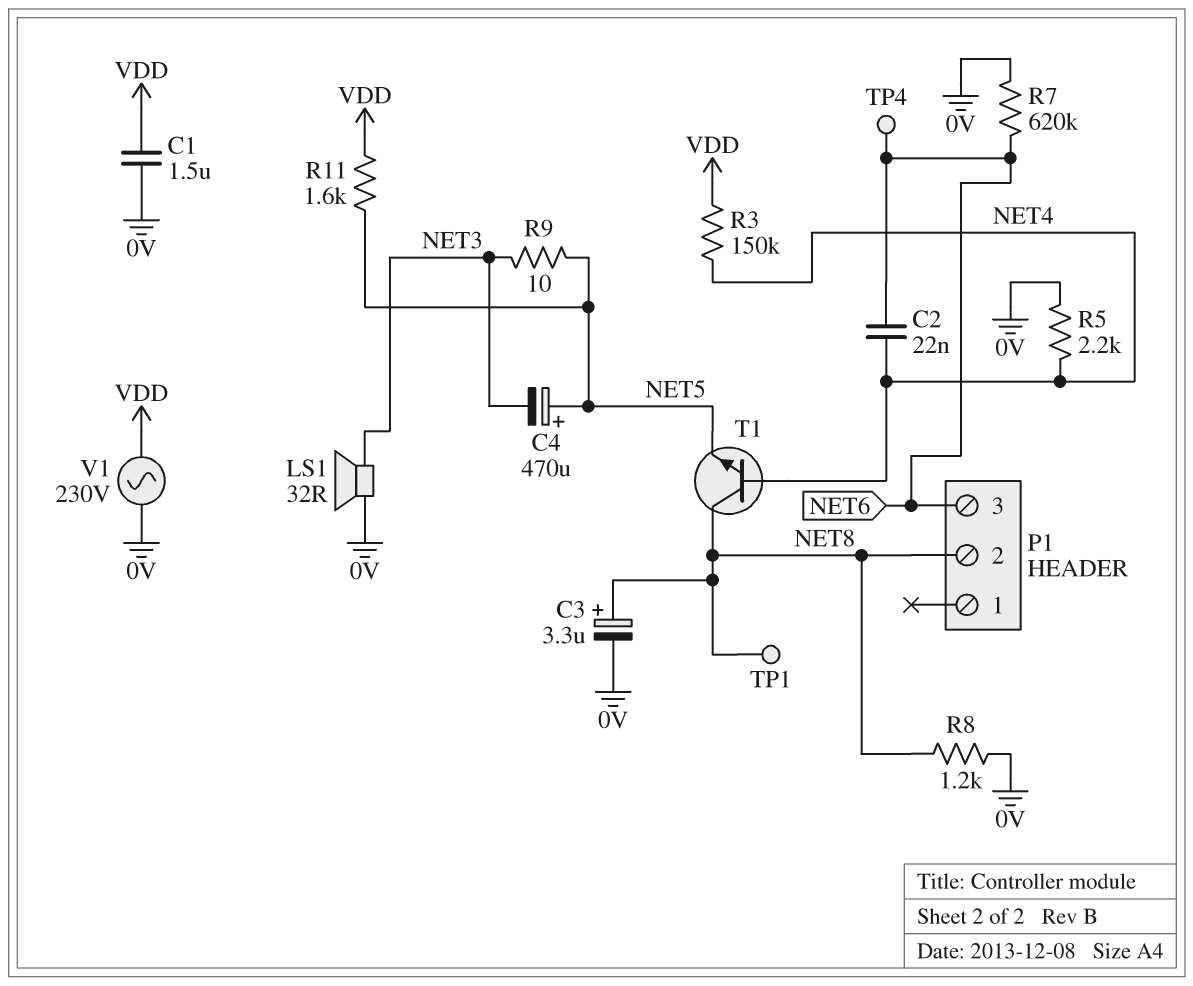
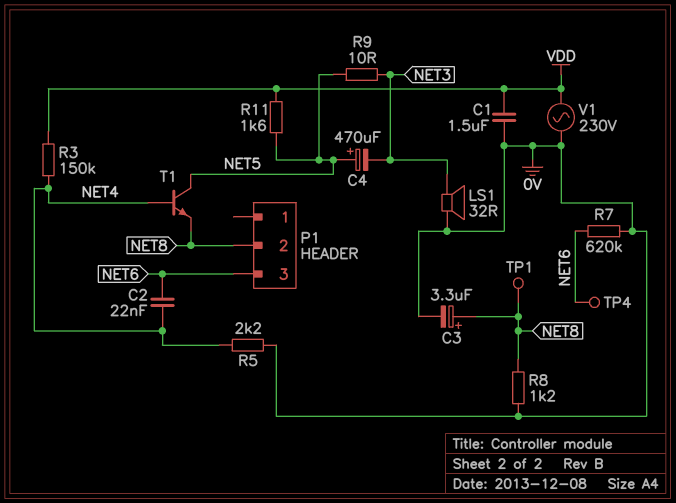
T1: NPN (B NET4, C NET8, E NET5) -> NPN (B NET4, C NET5, E NET8)

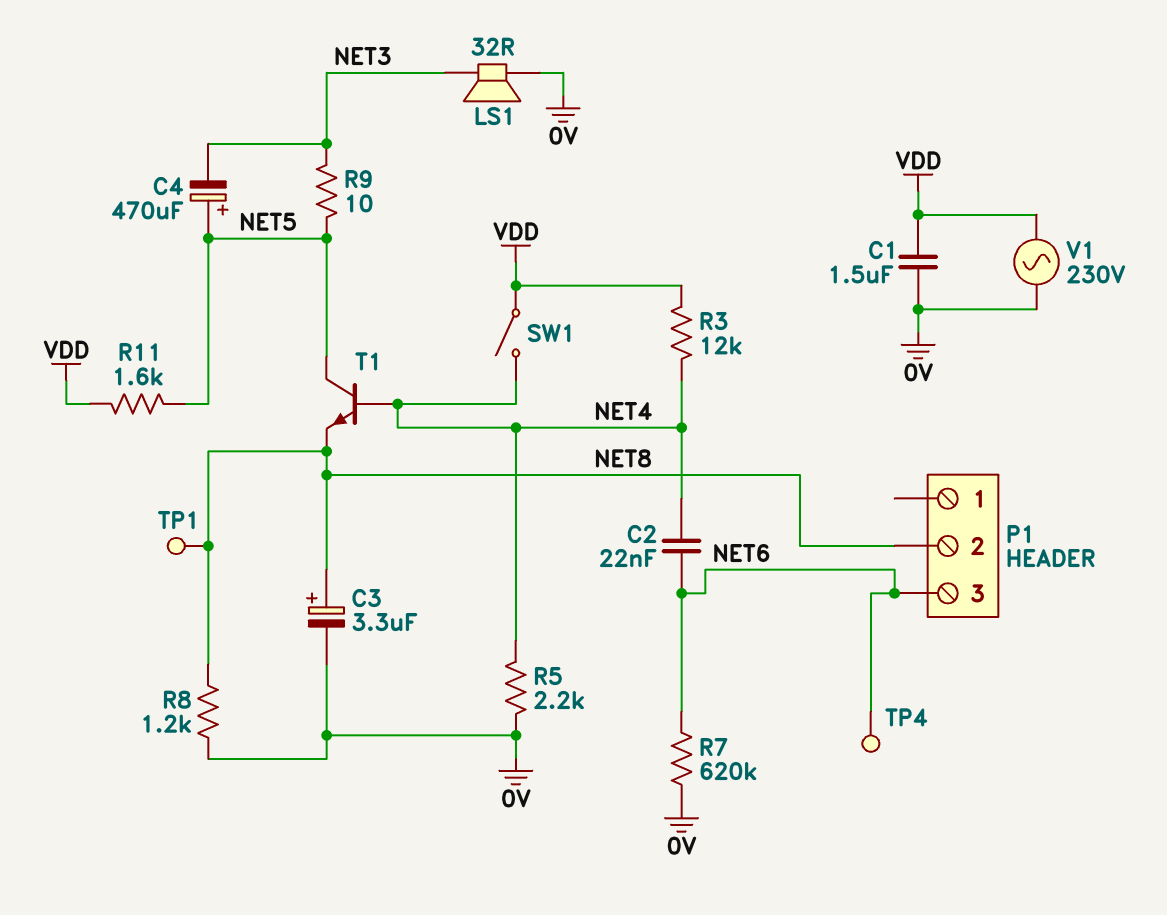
R3: 150k (NET4, VDD) -> 12k (NET4, VDD)
SW1: none -> switch (NET4, VDD)

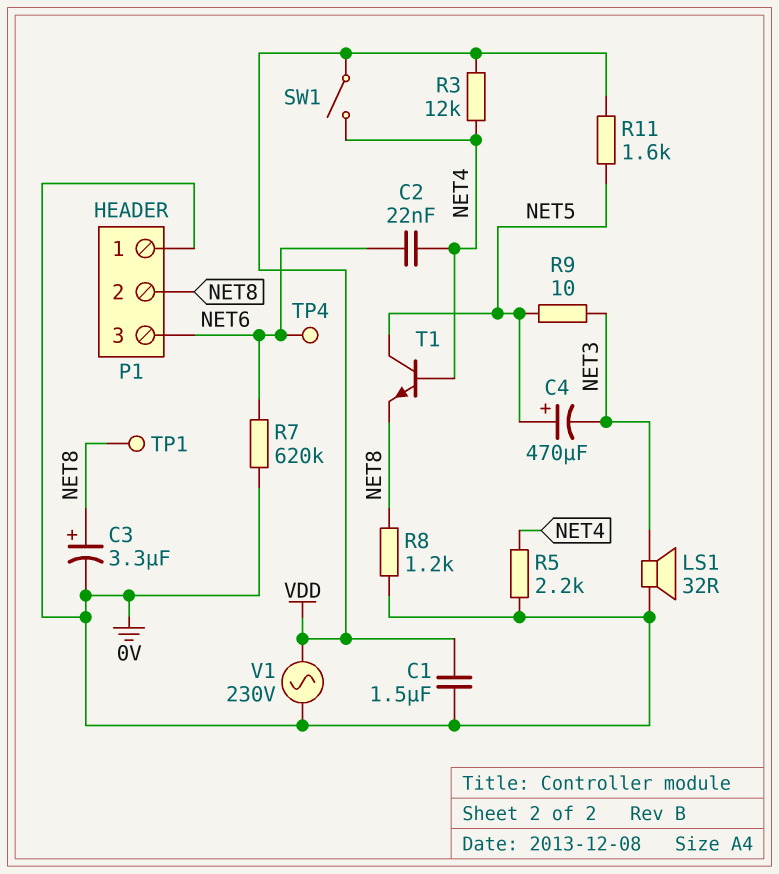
P1 pin 1: none -> 0V

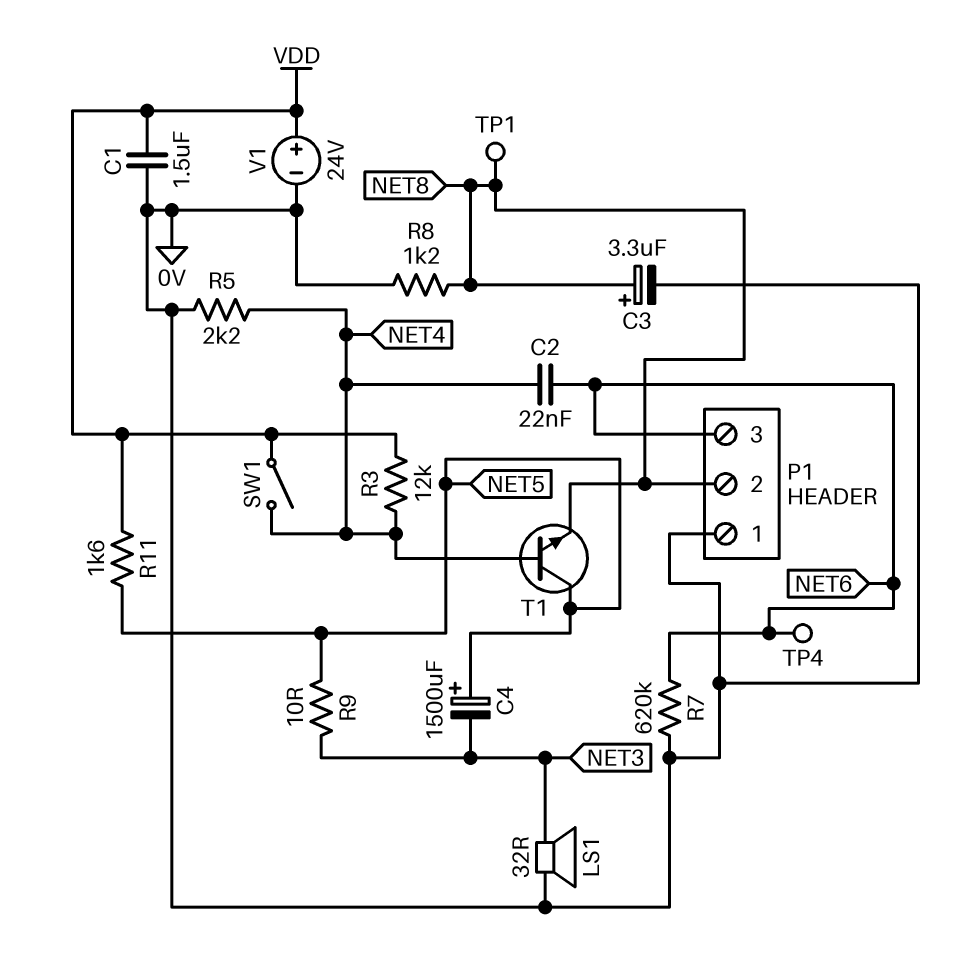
C4: 470uF (plus NET5, minus NET3) -> 1500uF (plus NET5, minus NET3)
V1: AC 230V (0V, VDD) -> 24V (plus VDD, minus 0V)

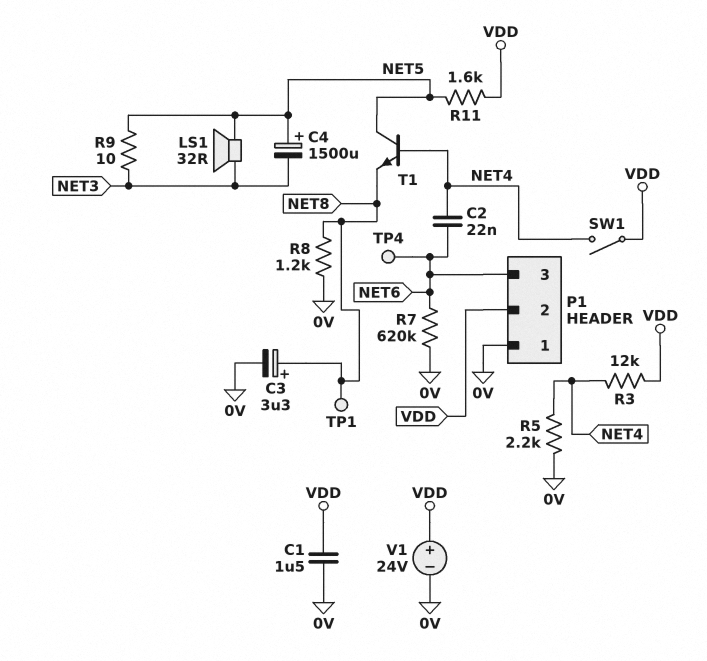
LS1: speaker 32R (0V, NET3) -> speaker 32R (NET3, NET5)
P1 pin 2: NET8 -> VDD

